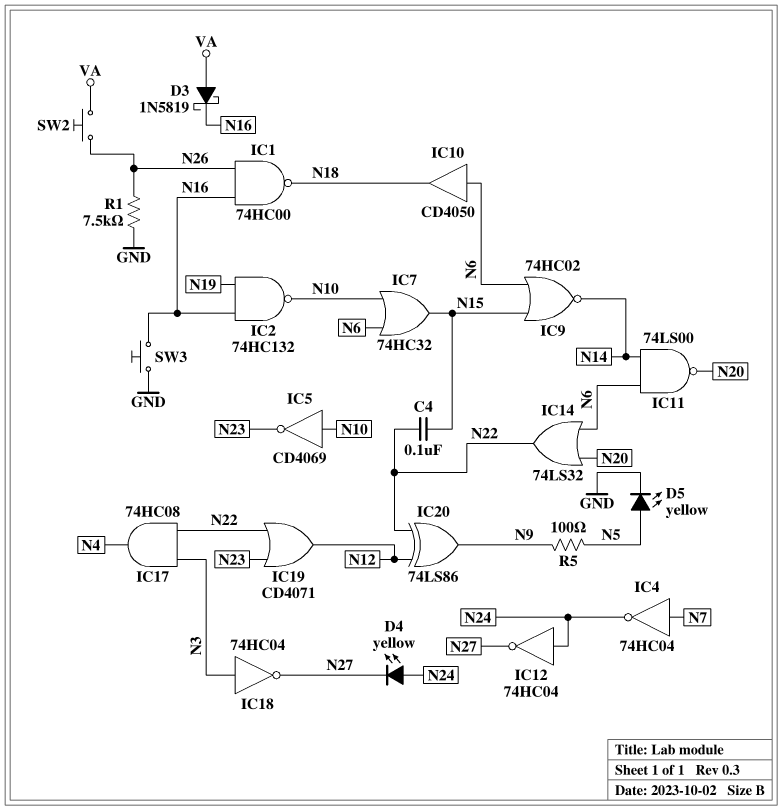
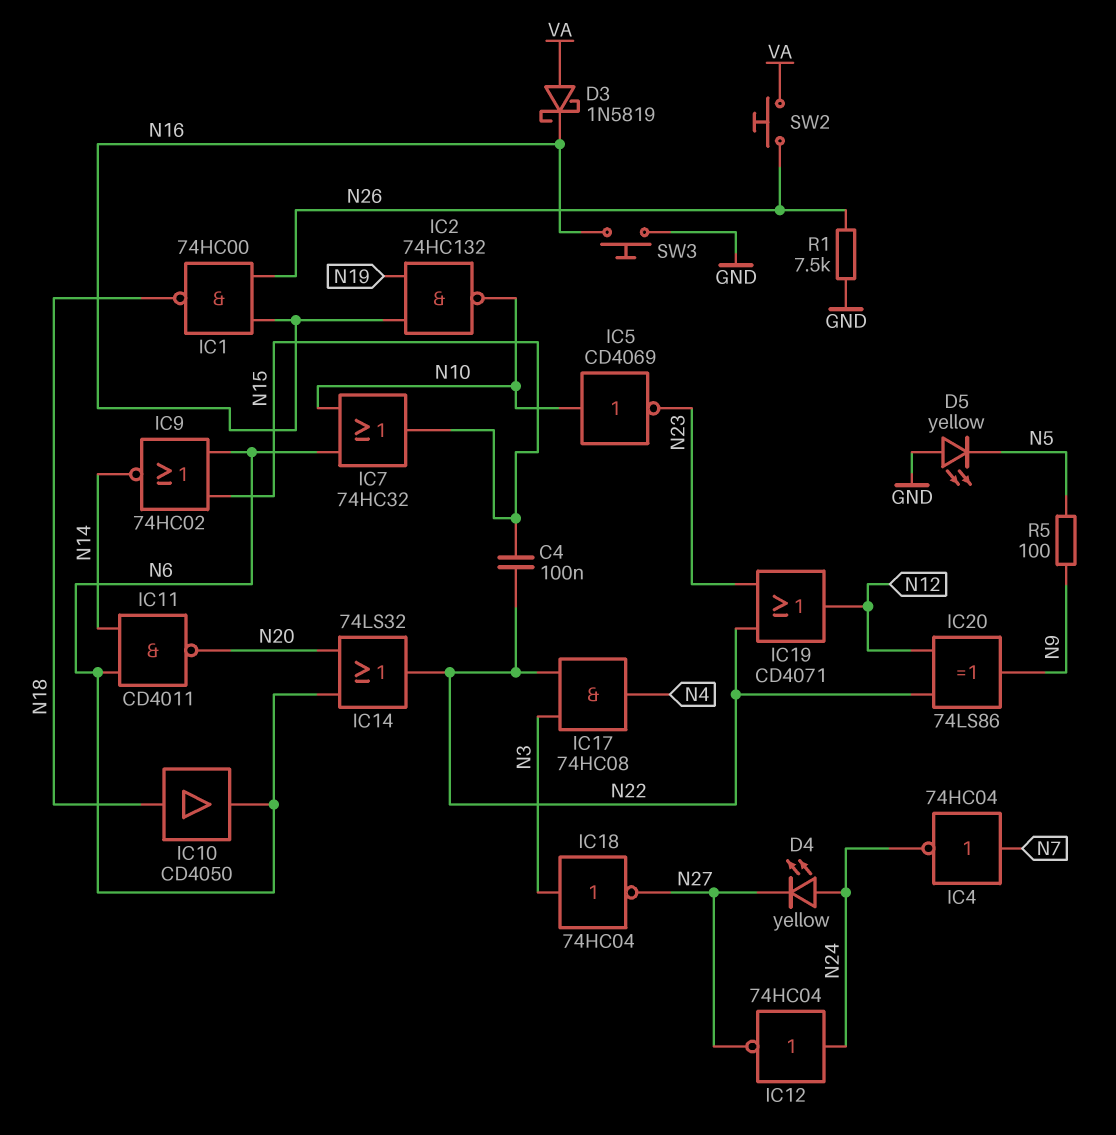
D5: LED yellow (A N5, K GND) -> LED yellow (A GND, K N5)
IC10: buffer CD4050 (in N6, out N18) -> buffer CD4050 (in N18, out N6)
IC11: NAND 74LS00 (in N6, in N14, out N20) -> NAND CD4011 (in N6, in N14, out N20)

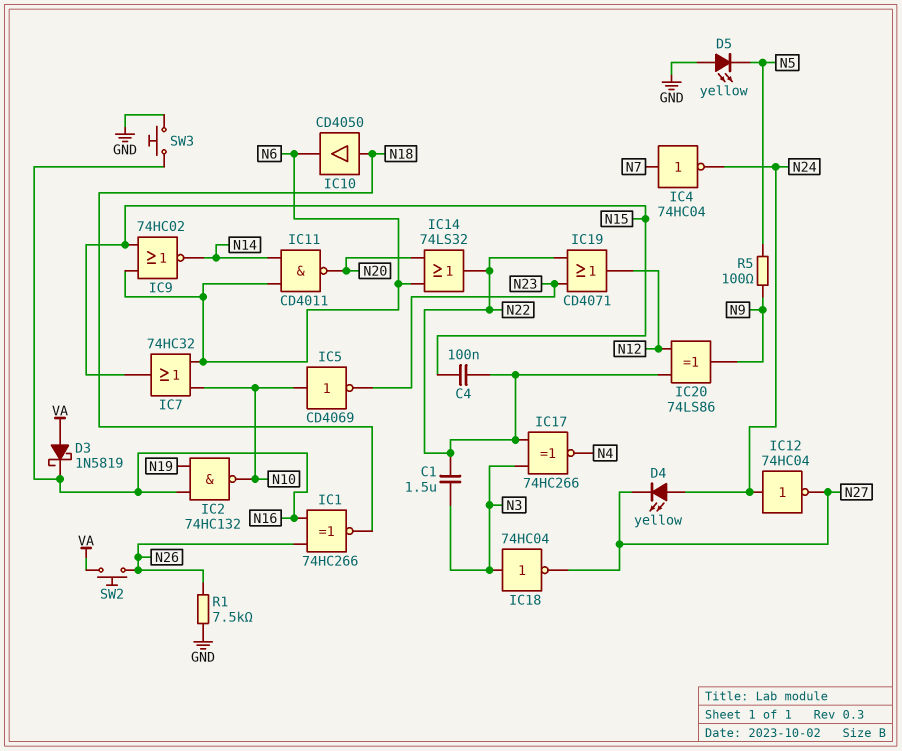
C1: none -> 1.5uF (N3, N22)
IC1: NAND 74HC00 (in N16, in N26, out N18) -> XNOR 74HC266 (in N16, in N26, out N18)
IC17: AND 74HC08 (in N3, in N22, out N4) -> XNOR 74HC266 (in N3, in N22, out N4)

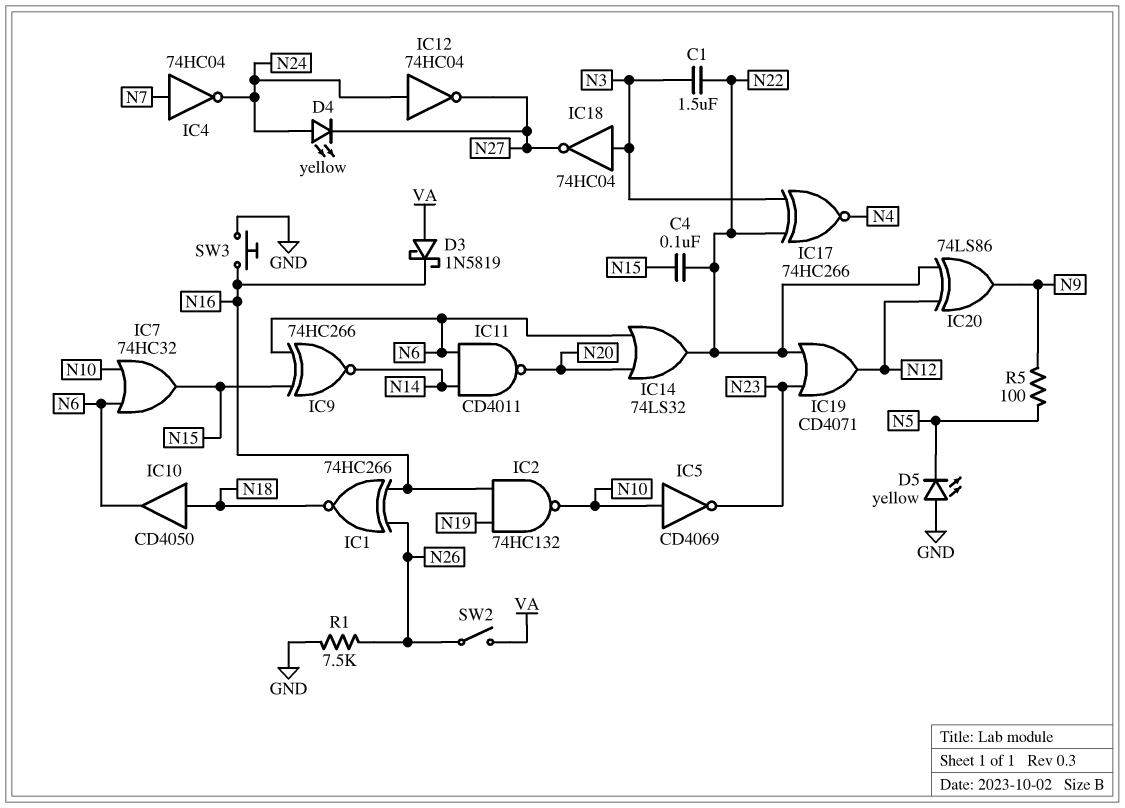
IC9: NOR 74HC02 (in N6, in N15, out N14) -> XNOR 74HC266 (in N6, in N15, out N14)
SW2: button (N26, VA) -> switch (N26, VA)

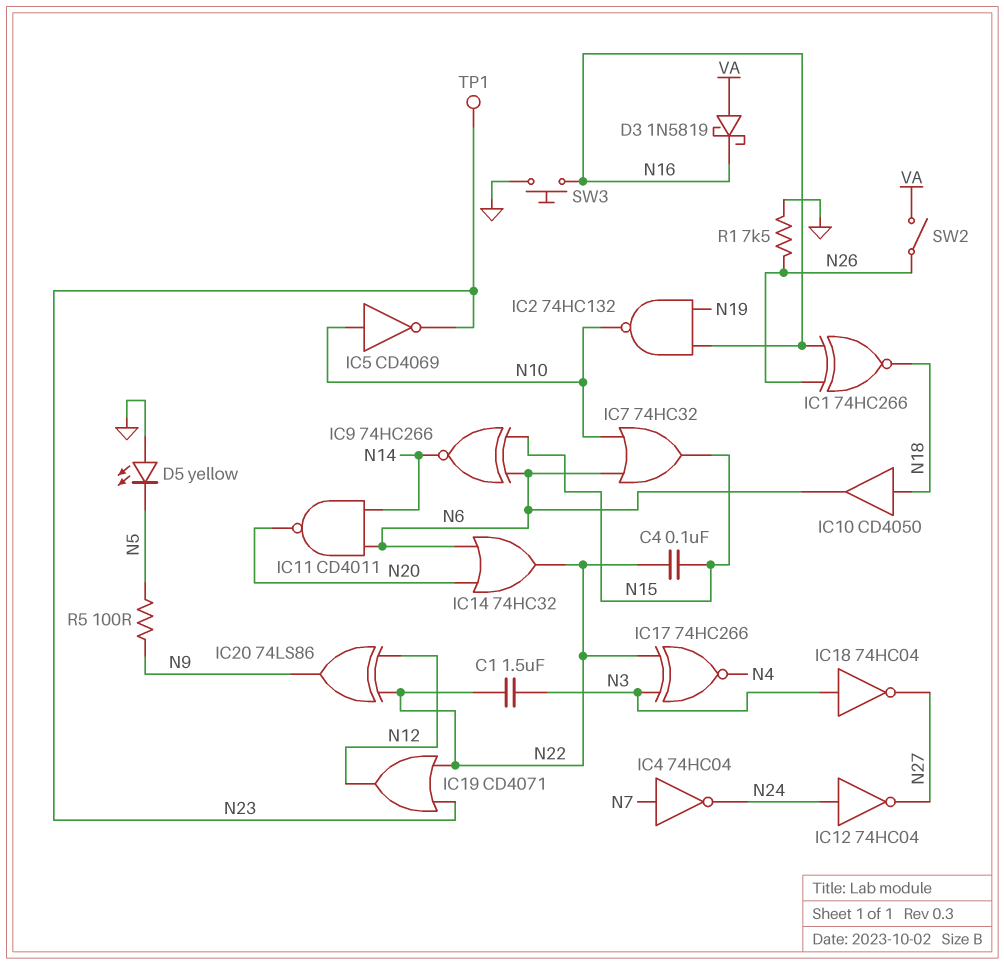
D4: LED yellow (A N24, K N27) -> none
IC14: OR 74LS32 (in N6, in N20, out N22) -> OR 74HC32 (in N6, in N20, out N22)
TP1: none -> test point (N23)

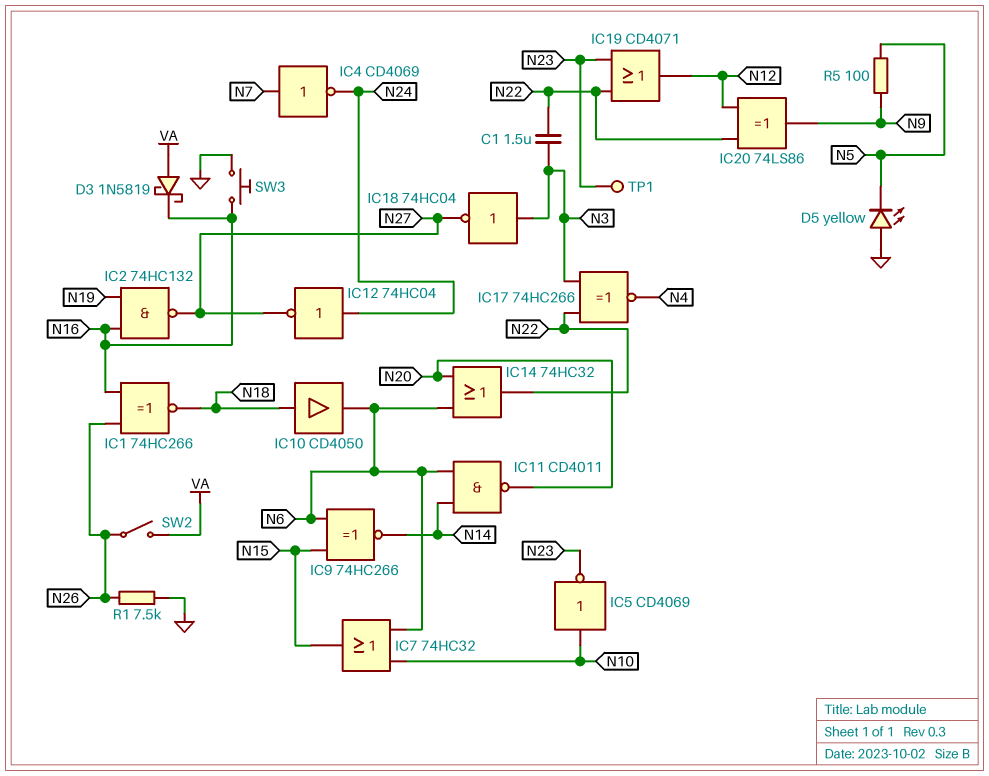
C4: 100nF (N15, N22) -> none
IC2: NAND 74HC132 (in N16, in N19, out N10) -> NAND 74HC132 (in N16, in N19, out N27)
IC4: NOT 74HC04 (in N7, out N24) -> NOT CD4069 (in N7, out N24)

